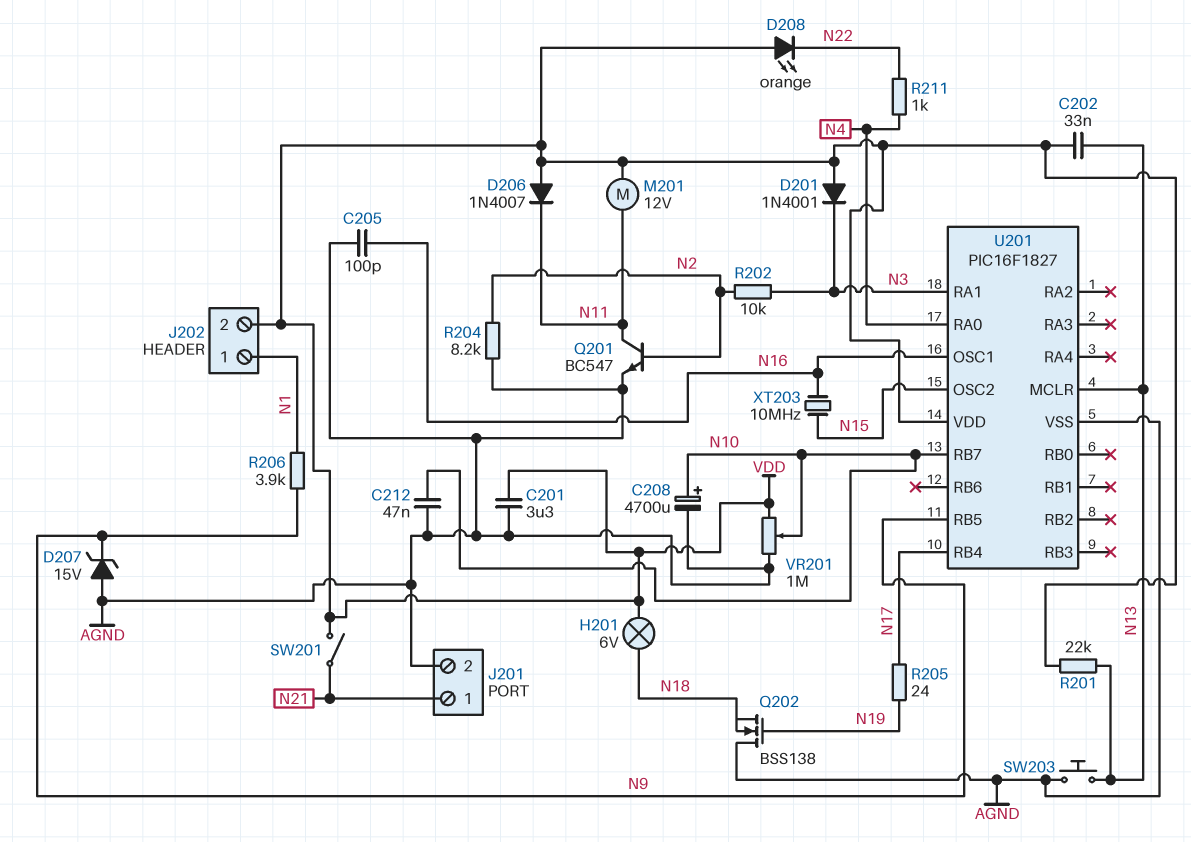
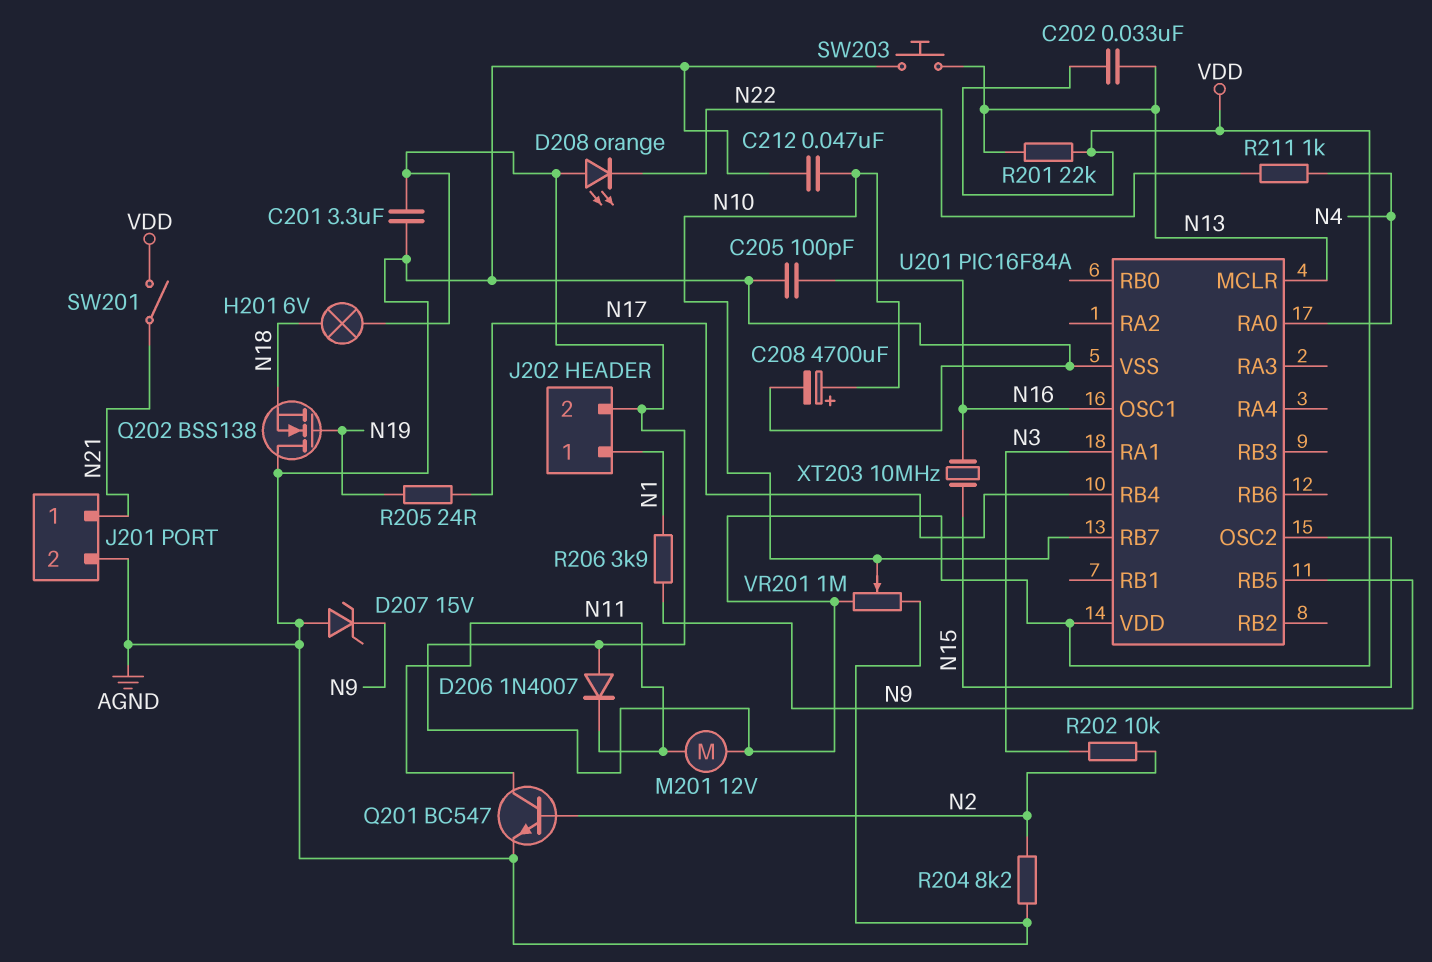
D201: diode 1N4001 (A VDD, K N3) -> none
U201: PIC16F1827 -> PIC16F84A

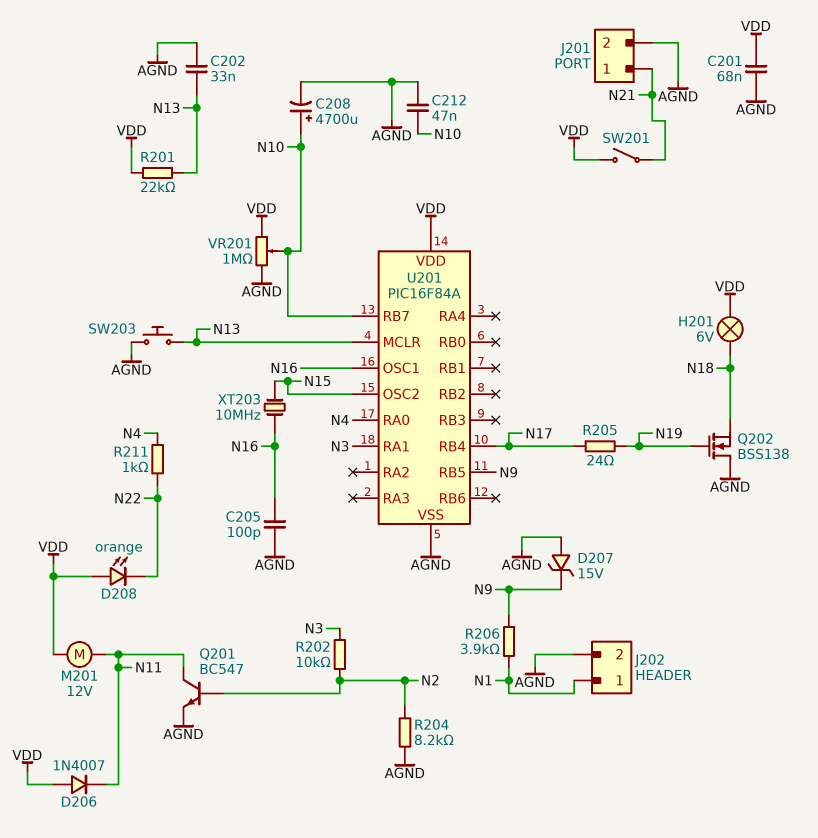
C201: 3.3uF (AGND, VDD) -> 68nF (AGND, VDD)
C202: 33nF (N13, VDD) -> 33nF (AGND, N13)
J202 pin 2: VDD -> AGND

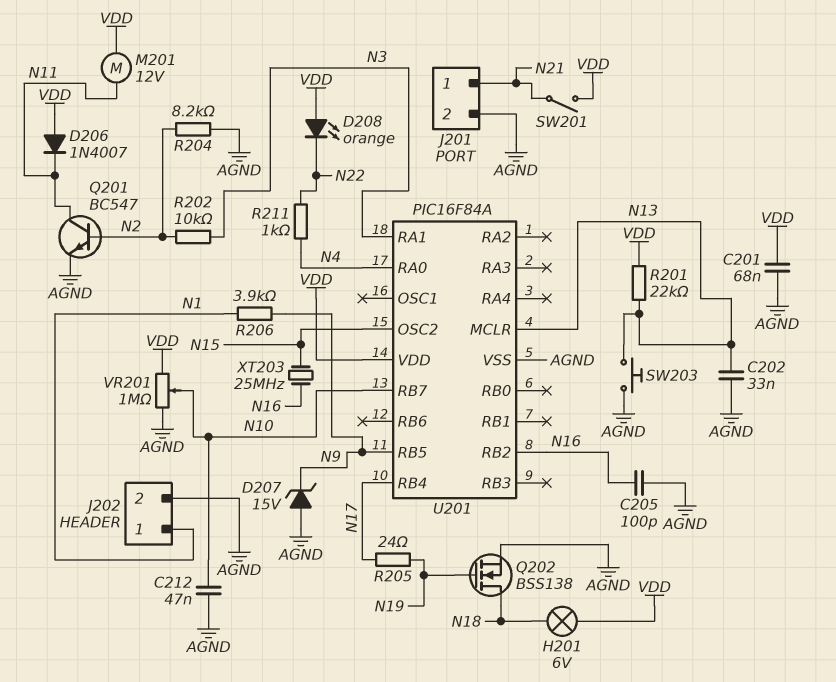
C208: 4700uF (plus N10, minus AGND) -> none
Q202: NMOS BSS138 (G N19, D AGND, S N18) -> NMOS BSS138 (G N19, D N18, S AGND)
U201 pin OSC1: N16 -> none
U201 pin RB2: none -> N16
XT203: 10MHz (N15, N16) -> 25MHz (N15, N16)

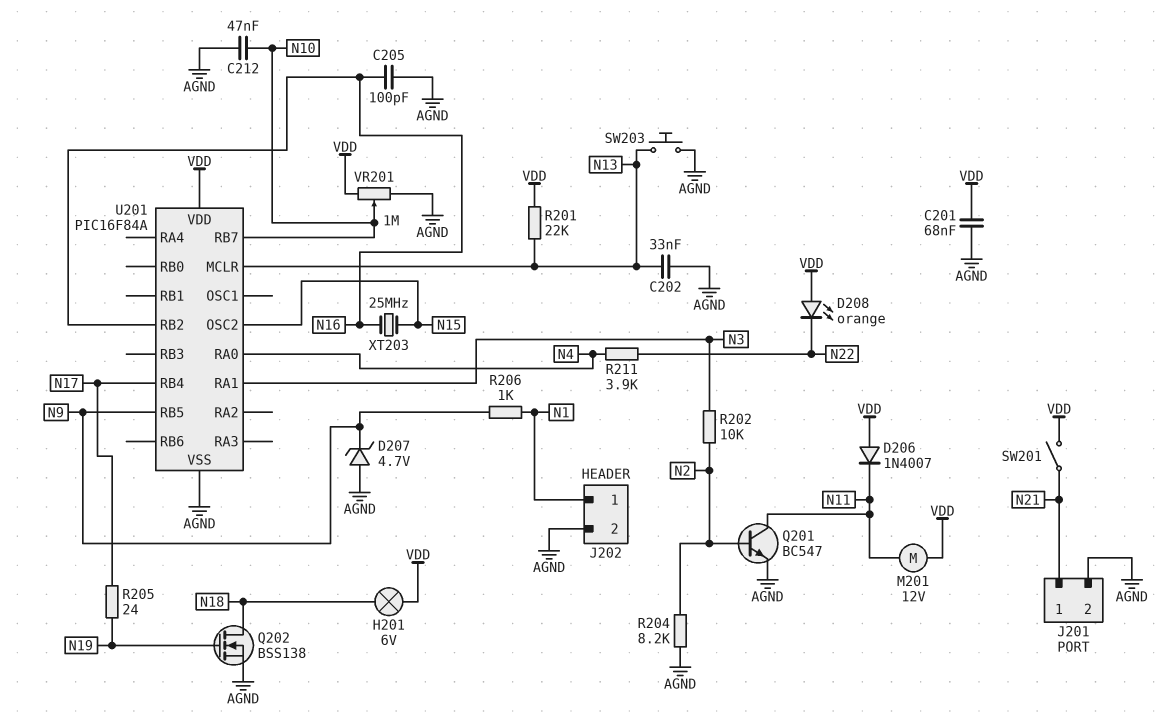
D207: zener 15V (A AGND, K N9) -> zener 4.7V (A AGND, K N9)
R206: 3.9k (N1, N9) -> 1k (N1, N9)
R211: 1k (N4, N22) -> 3.9k (N4, N22)

